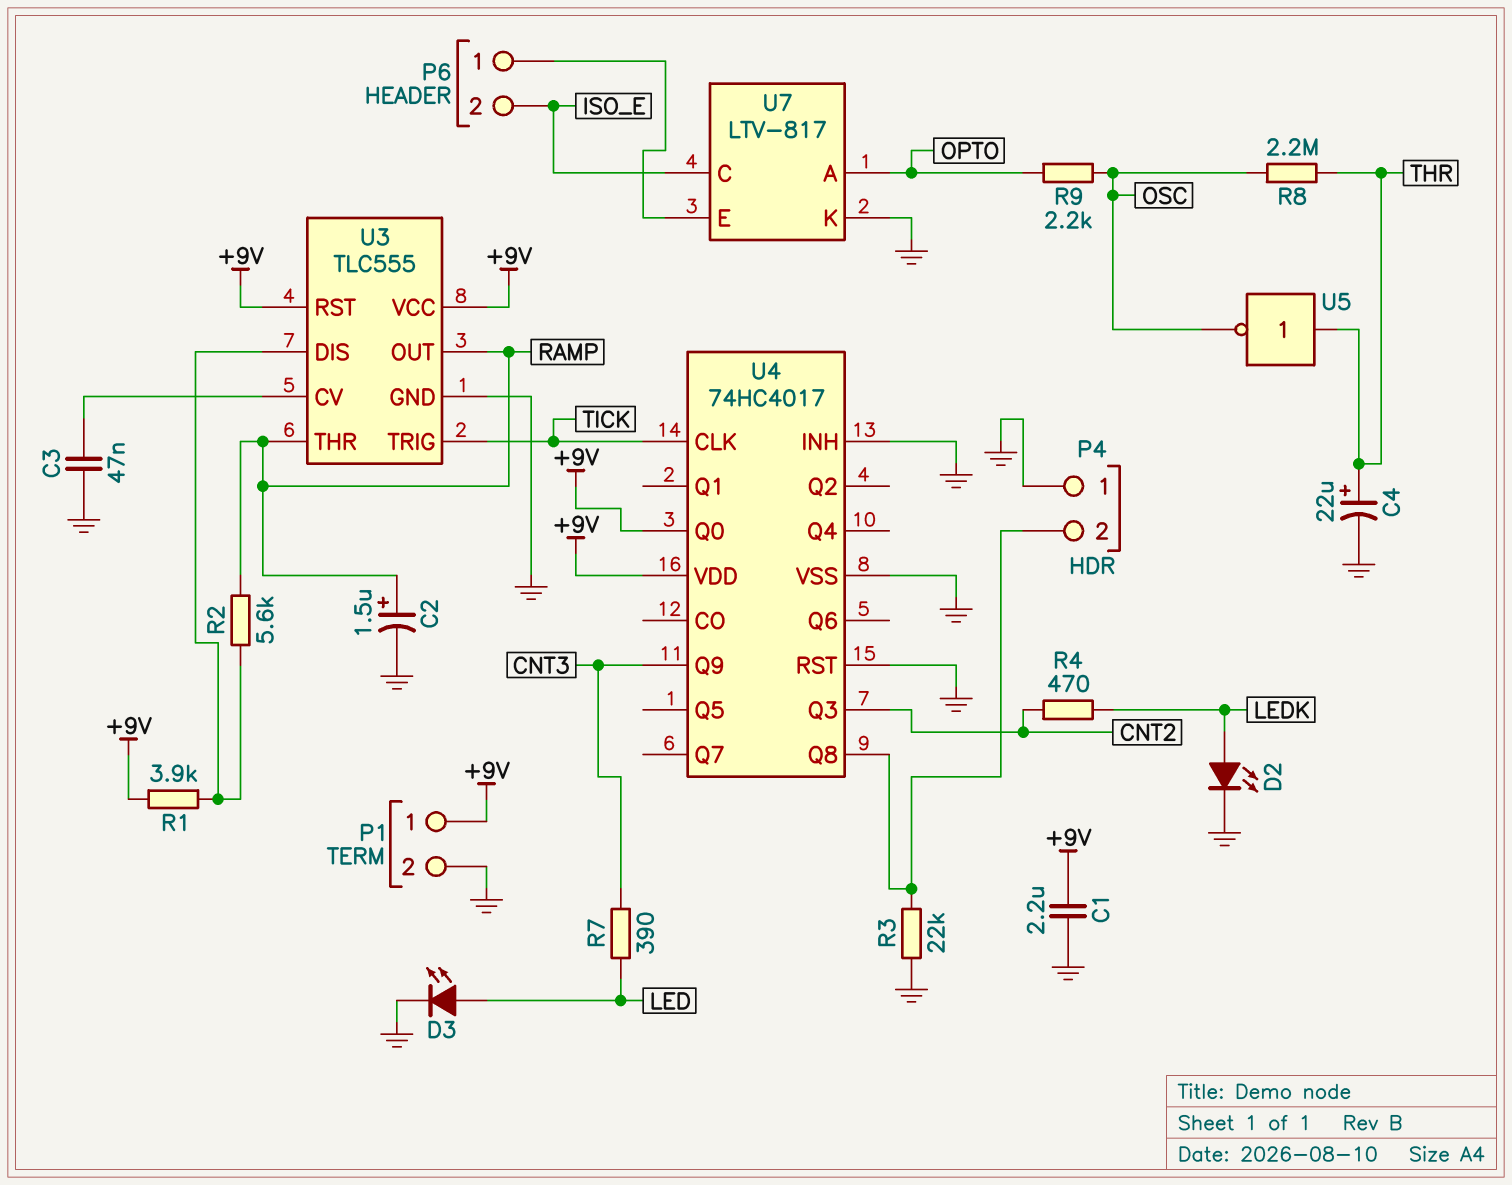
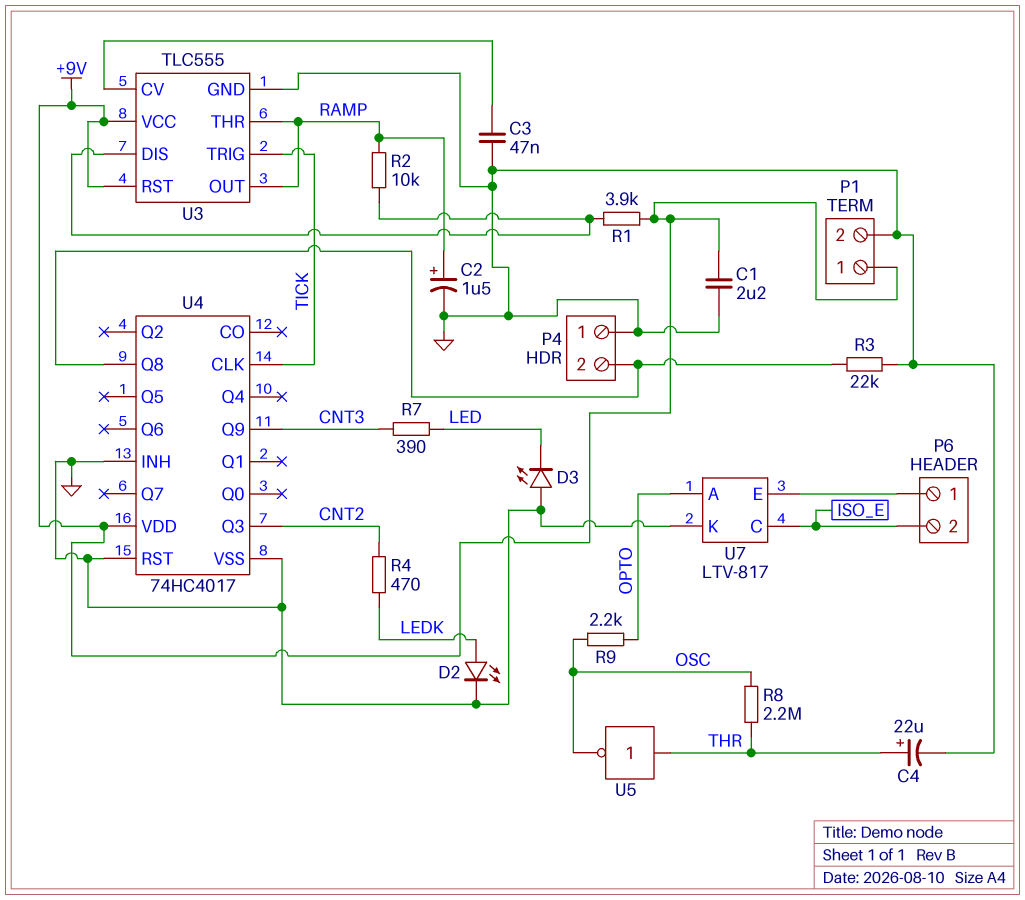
D3: LED (A LED, K GND) -> LED (A GND, K LED)
R2: 5.6k (RAMP, U3/DIS) -> 10k (RAMP, U3/DIS)
U4 pin Q0: +9V -> none

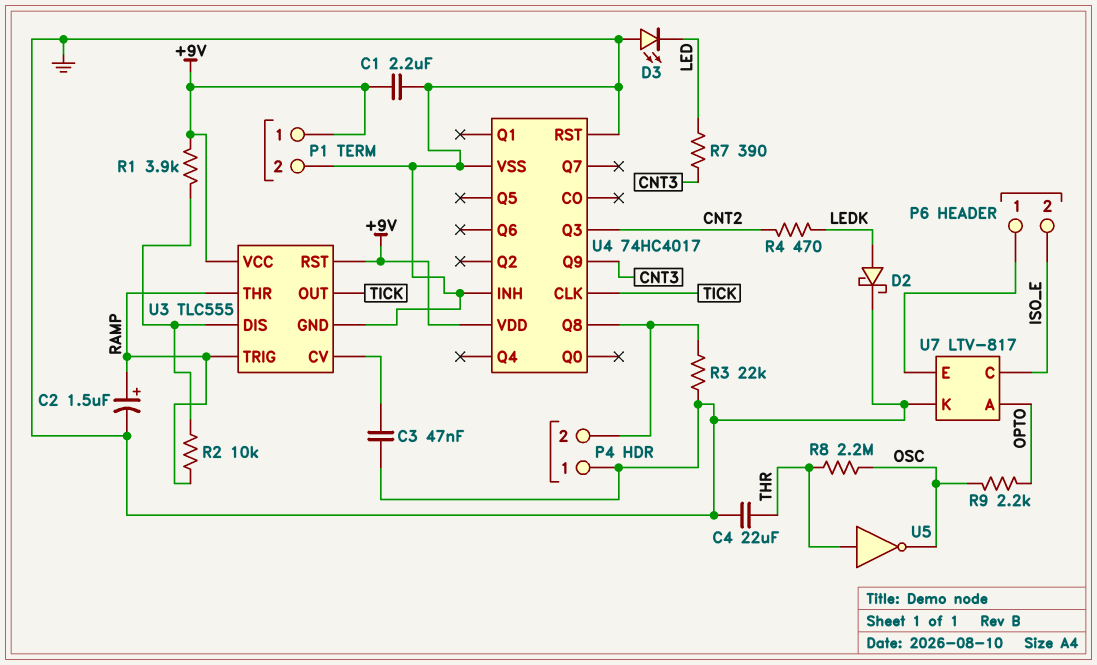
C4: 22uF (plus THR, minus GND) -> 22uF (GND, THR)
D2: LED (A LEDK, K GND) -> schottky (A LEDK, K GND)
U3 pin OUT: RAMP -> TICK
U3 pin TRIG: TICK -> RAMP

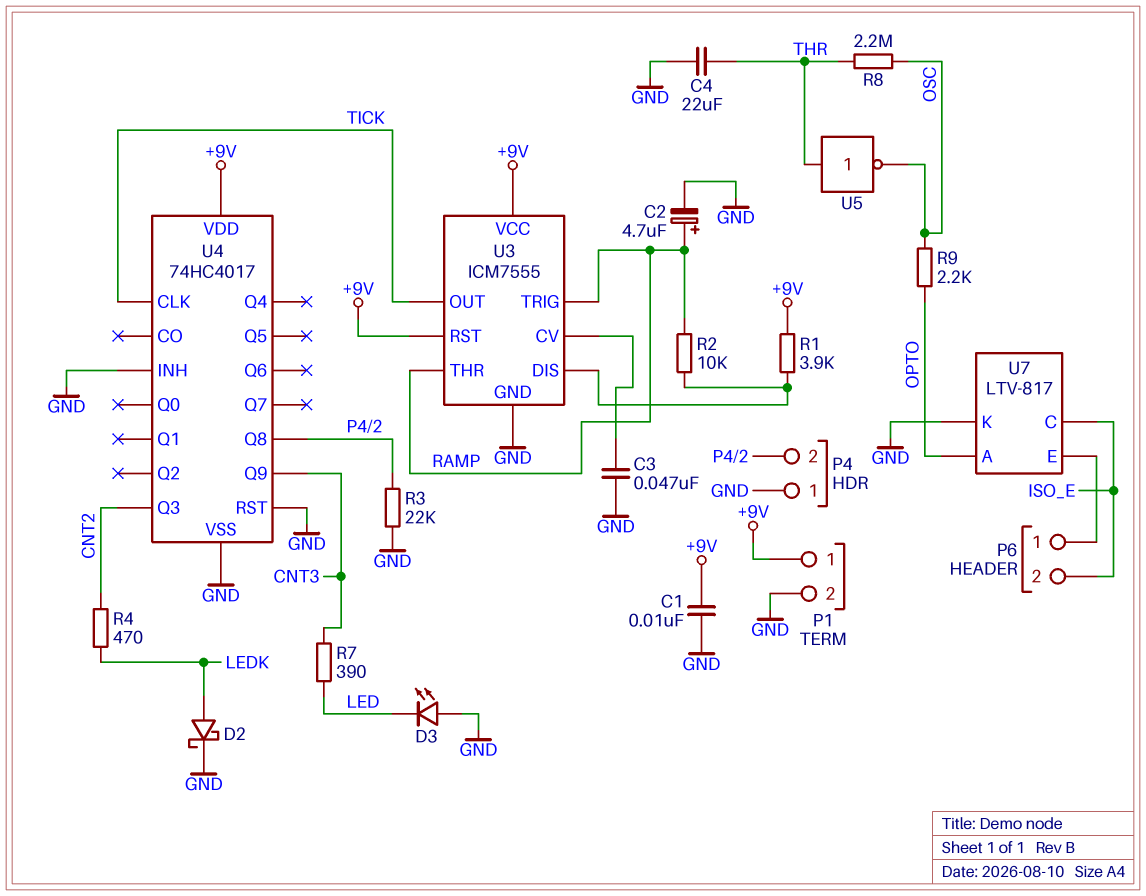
C1: 2.2uF (+9V, GND) -> 10nF (+9V, GND)
C2: 1.5uF (plus RAMP, minus GND) -> 4.7uF (plus RAMP, minus GND)
U3: TLC555 -> ICM7555

